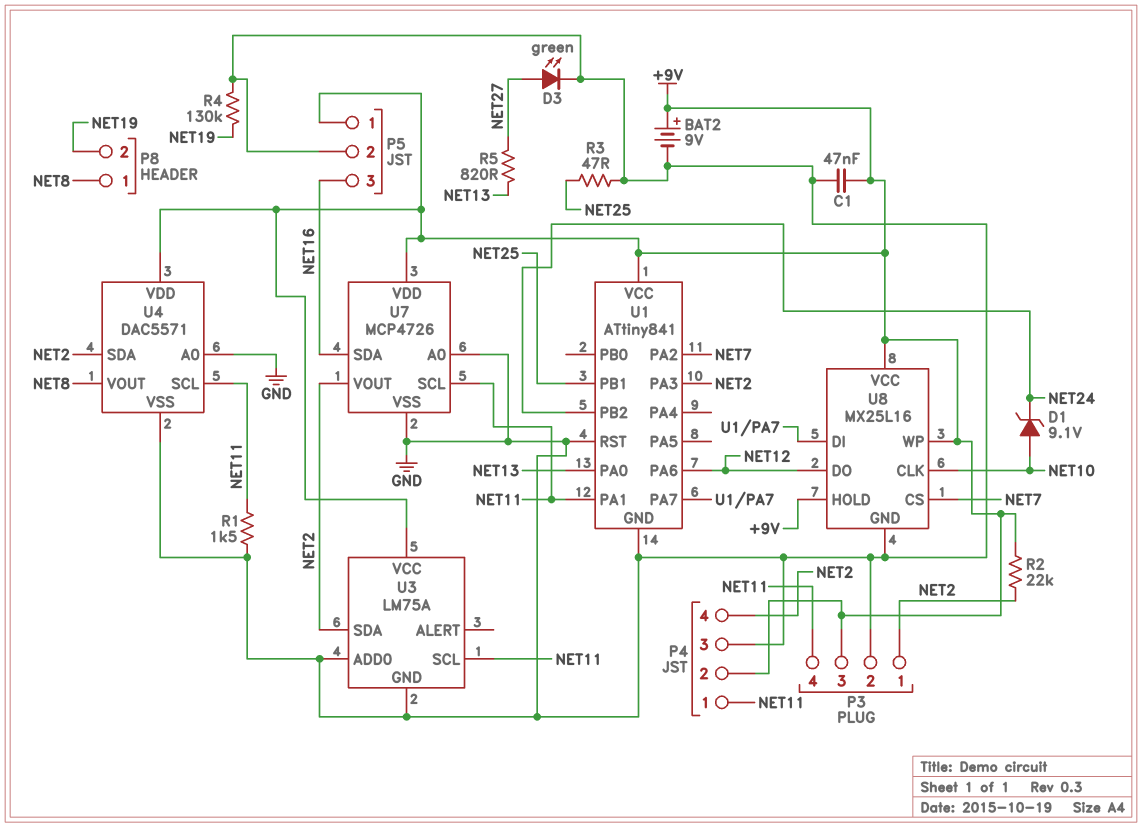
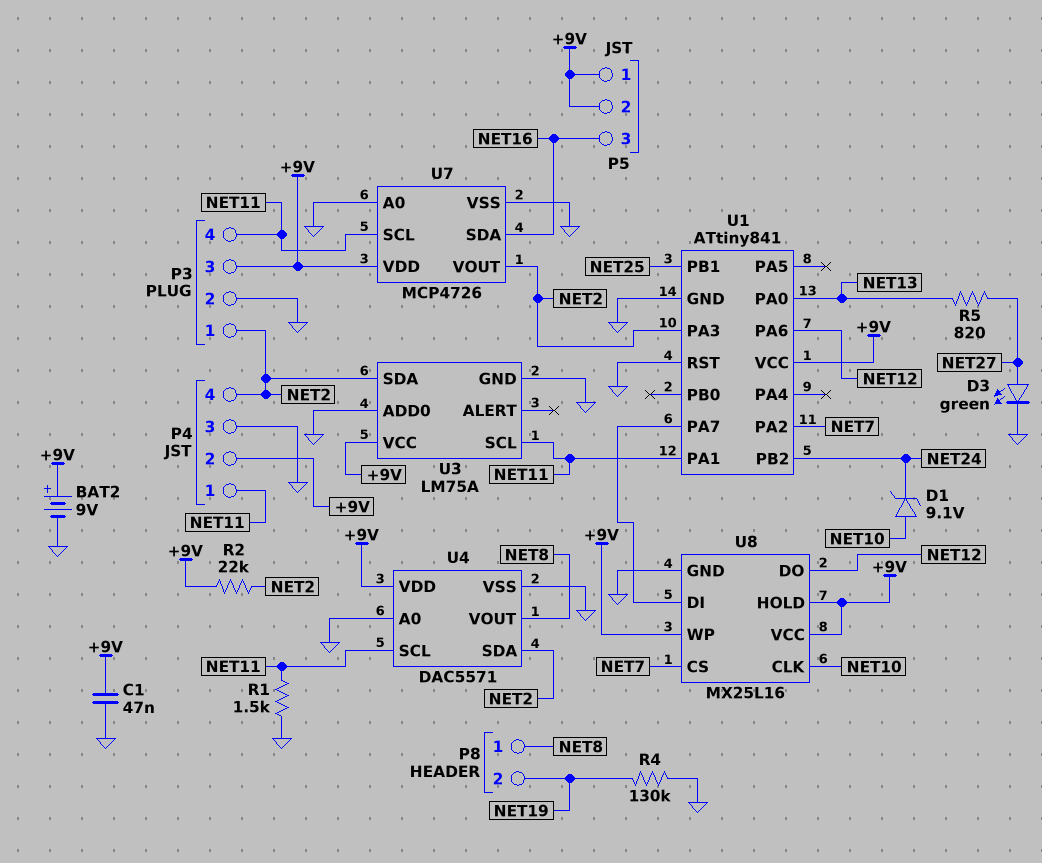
P5 pin 2: GND -> +9V
R3: 47 (GND, NET25) -> none

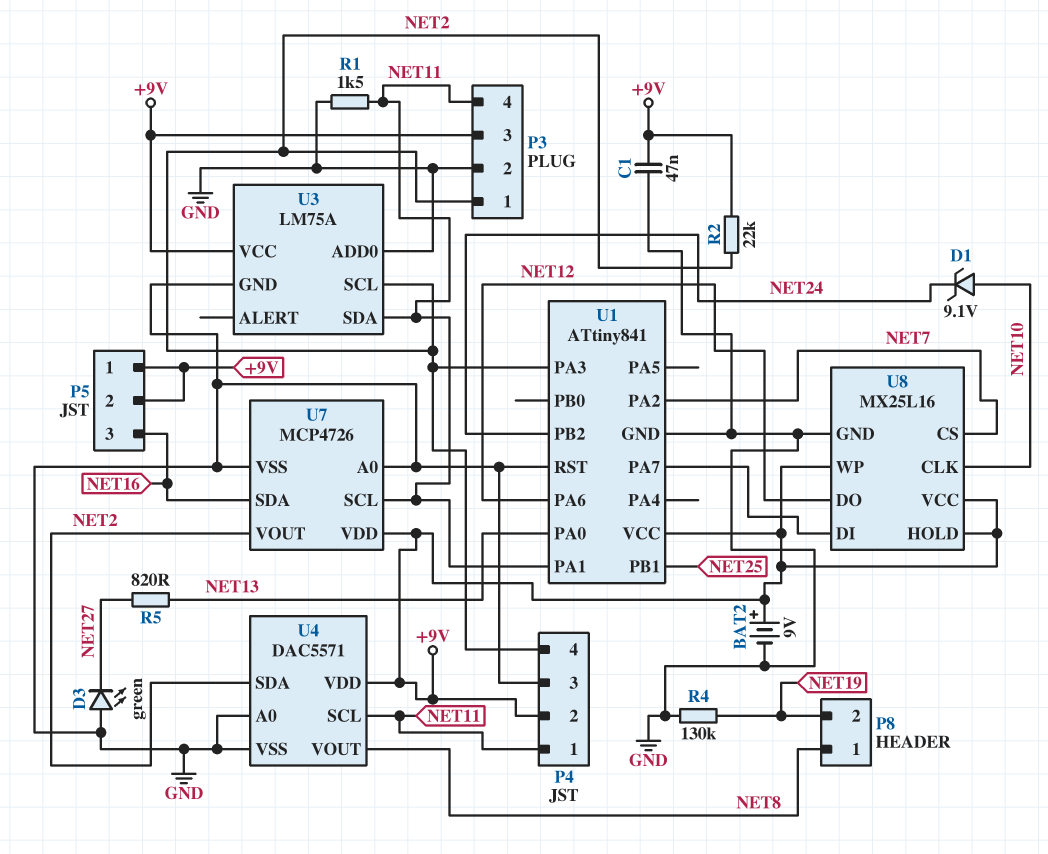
D3: LED green (A NET27, K GND) -> LED green (A GND, K NET27)
U3 pin SCL: NET11 -> NET2
U3 pin SDA: NET2 -> NET11

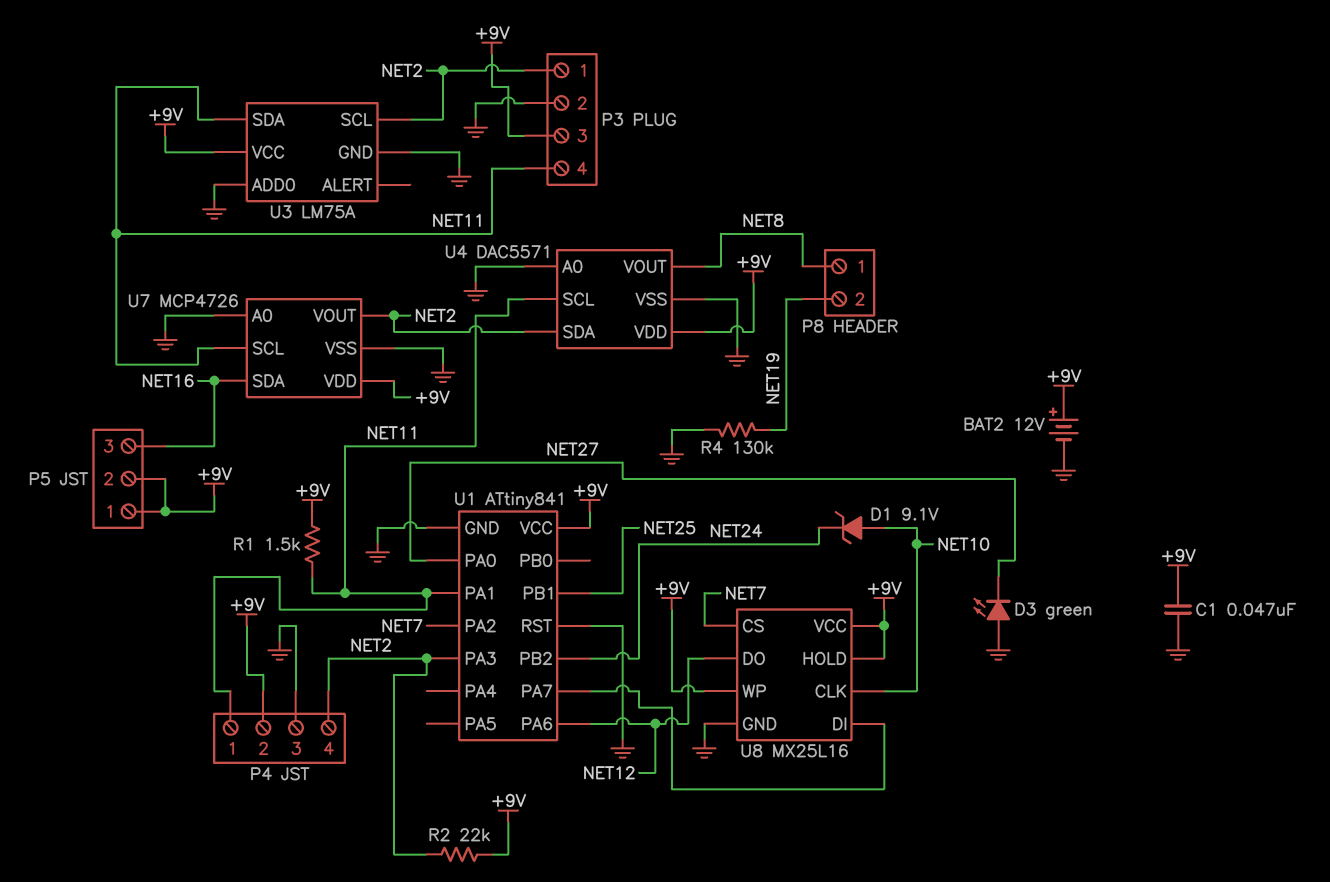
BAT2: 9V (plus +9V, minus GND) -> 12V (plus +9V, minus GND)
R1: 1.5k (GND, NET11) -> 1.5k (+9V, NET11)
R5: 820 (NET13, NET27) -> none
U1 pin PA0: NET13 -> NET27

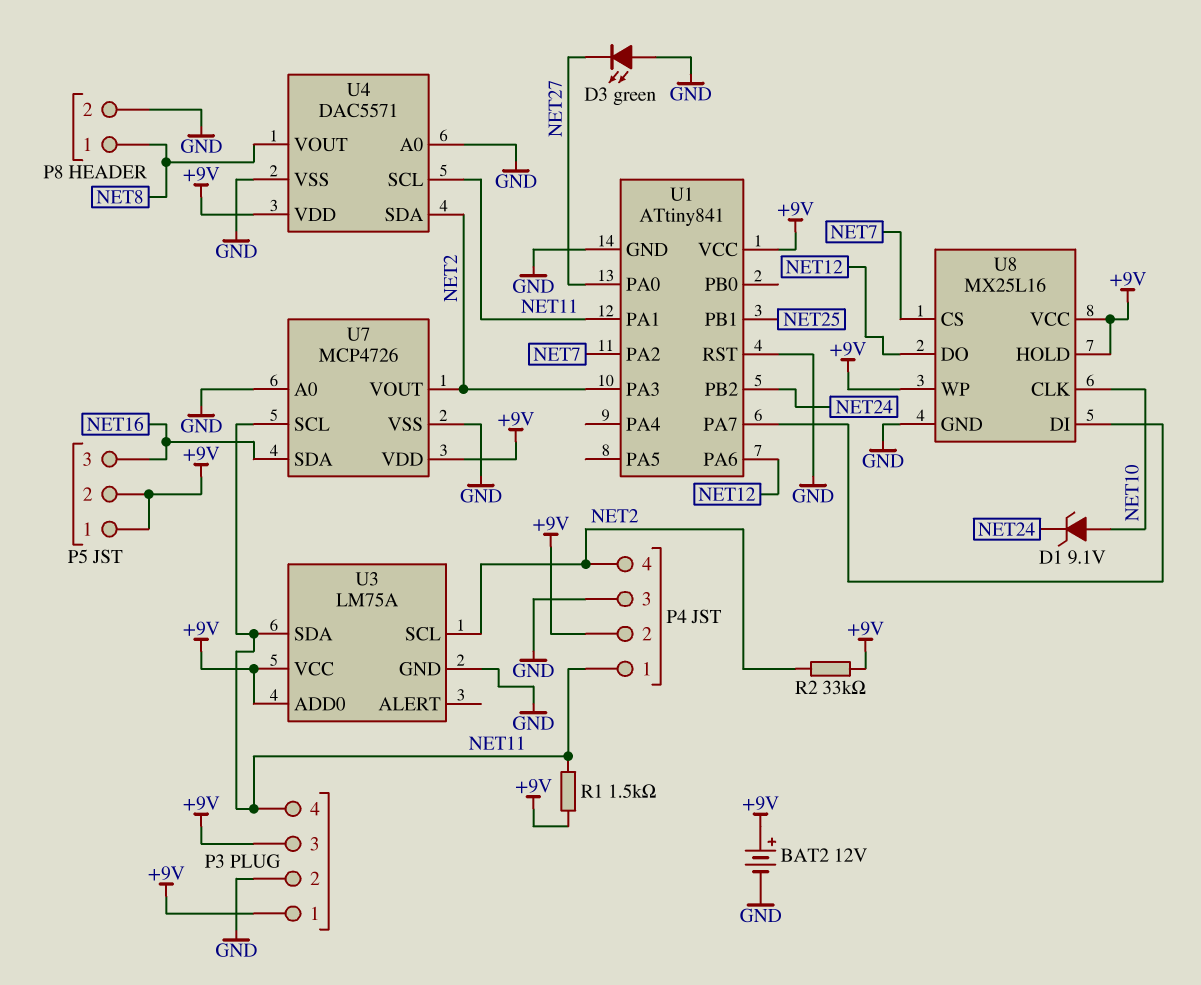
C1: 47nF (+9V, GND) -> none
P3 pin 1: NET2 -> +9V
P8 pin 2: NET19 -> GND
R2: 22k (+9V, NET2) -> 33k (+9V, NET2)
R4: 130k (GND, NET19) -> none
U3 pin ADD0: GND -> +9V

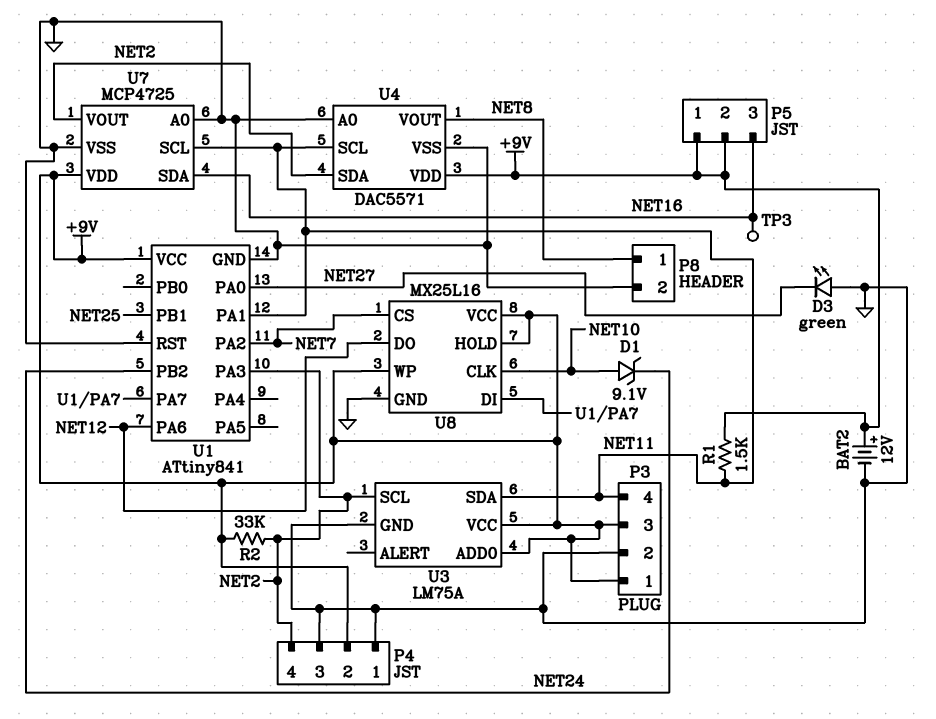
P4 pin 1: NET11 -> GND
TP3: none -> test point (NET16)
U7: MCP4726 -> MCP4725

